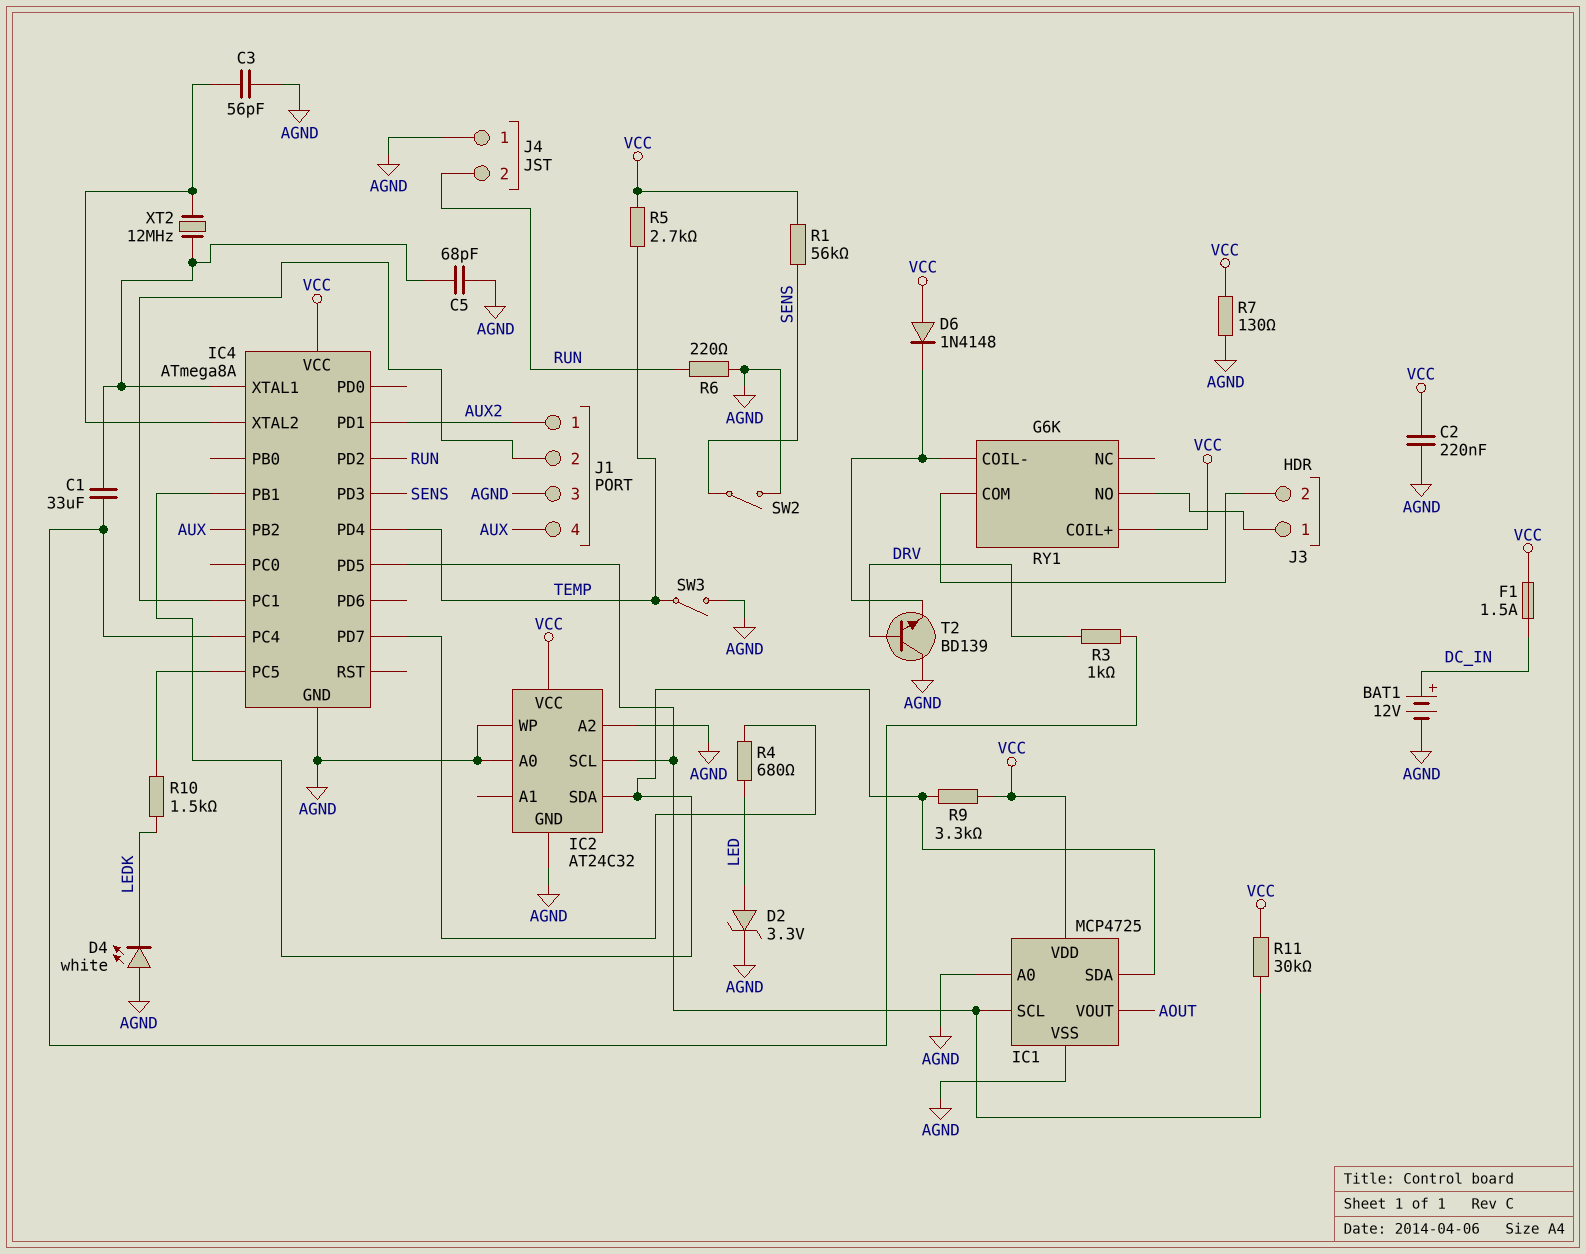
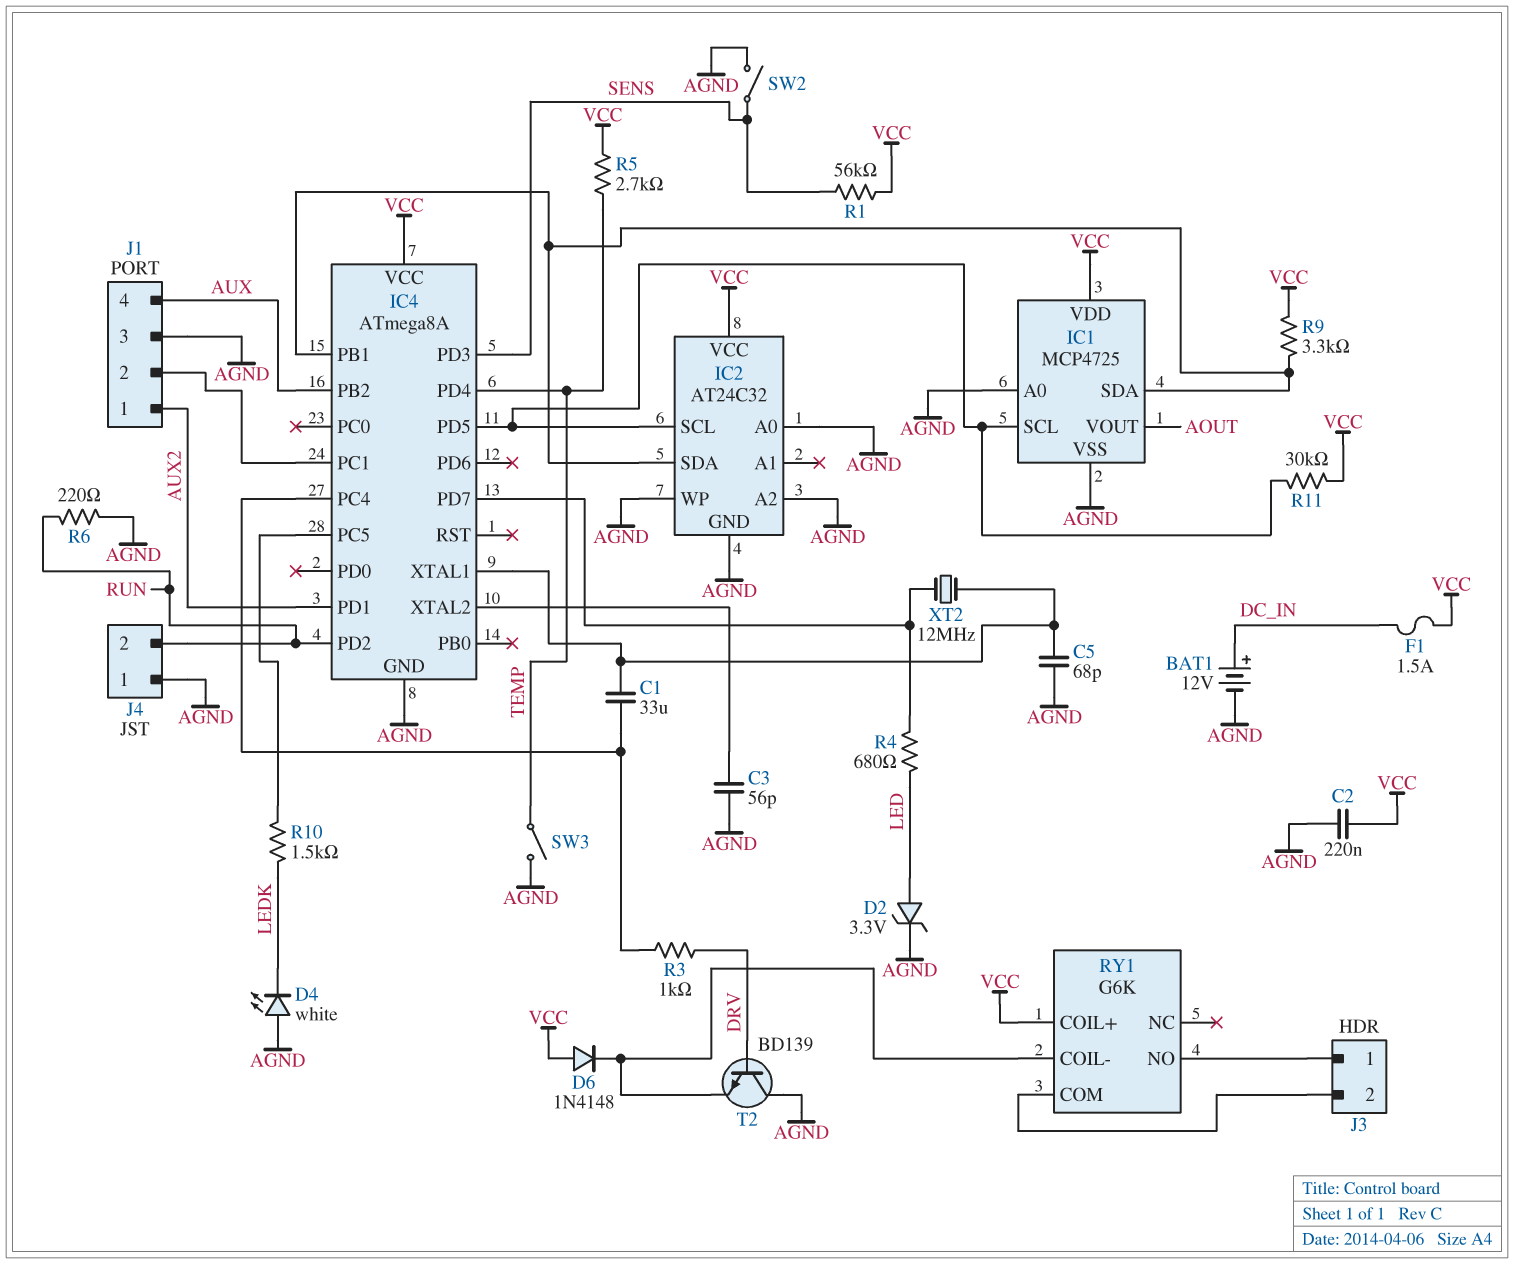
R7: 130 (AGND, VCC) -> none
XT2: 12MHz (IC4/XTAL1, IC4/XTAL2) -> 12MHz (IC4/PD7, IC4/XTAL1)

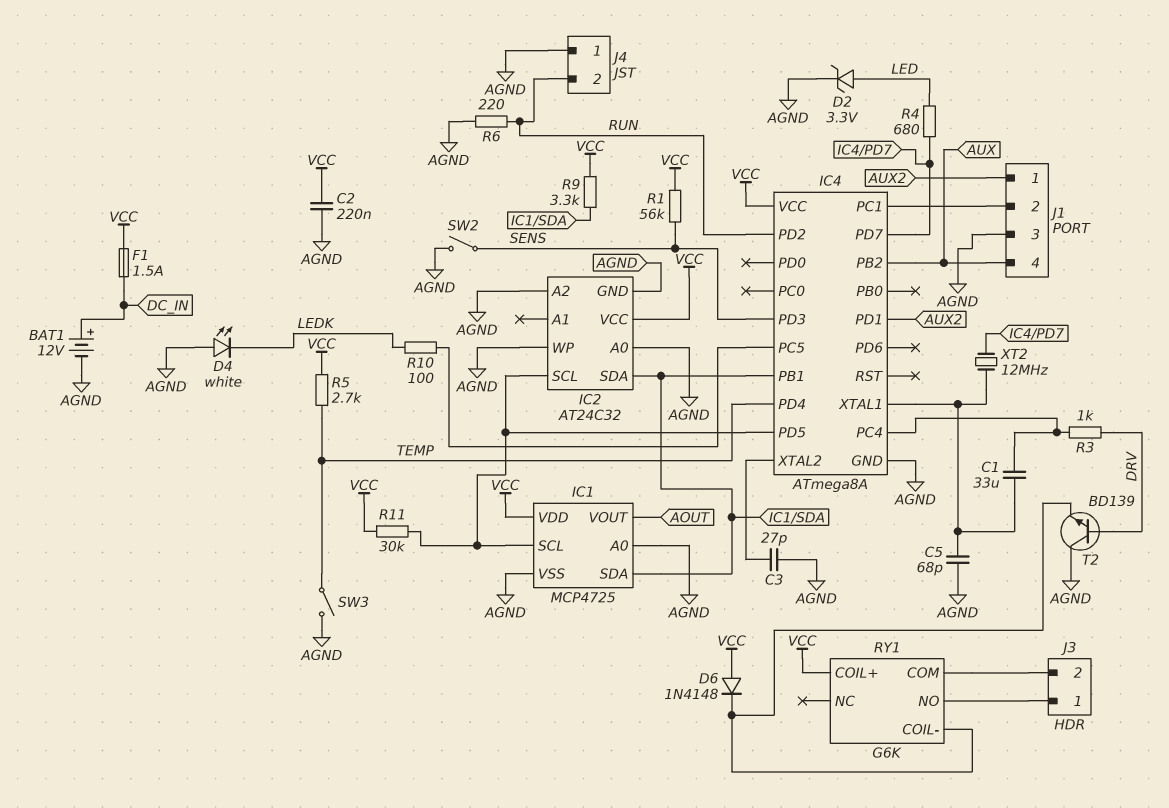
C3: 56pF (AGND, IC4/XTAL2) -> 27pF (AGND, IC4/XTAL2)
R10: 1.5k (IC4/PC5, LEDK) -> 100 (IC4/PC5, LEDK)

